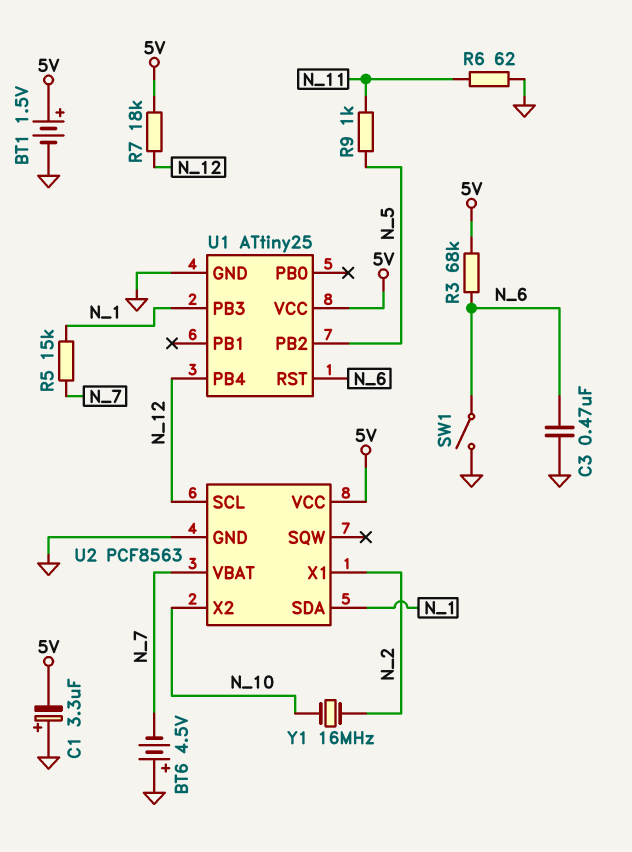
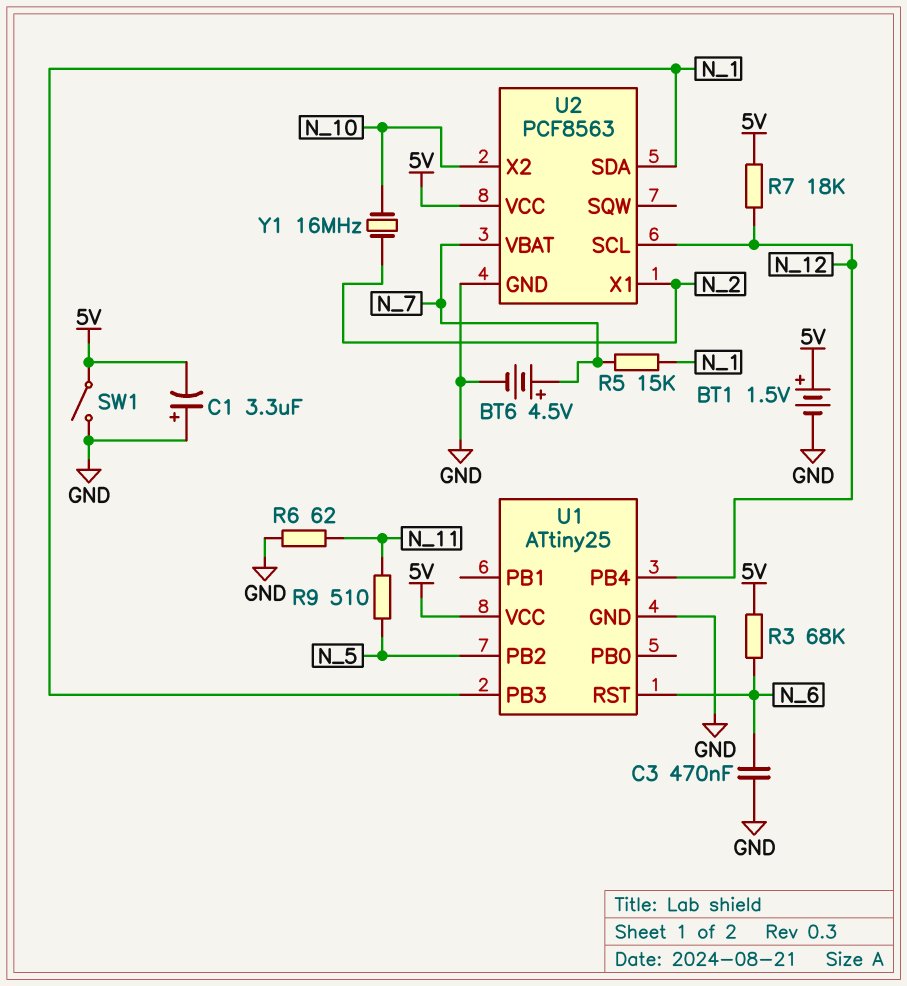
BT6: 4.5V (plus GND, minus N_7) -> 4.5V (plus N_7, minus GND)
R9: 1k (N_5, N_11) -> 510 (N_5, N_11)
SW1: switch (GND, N_6) -> switch (5V, GND)

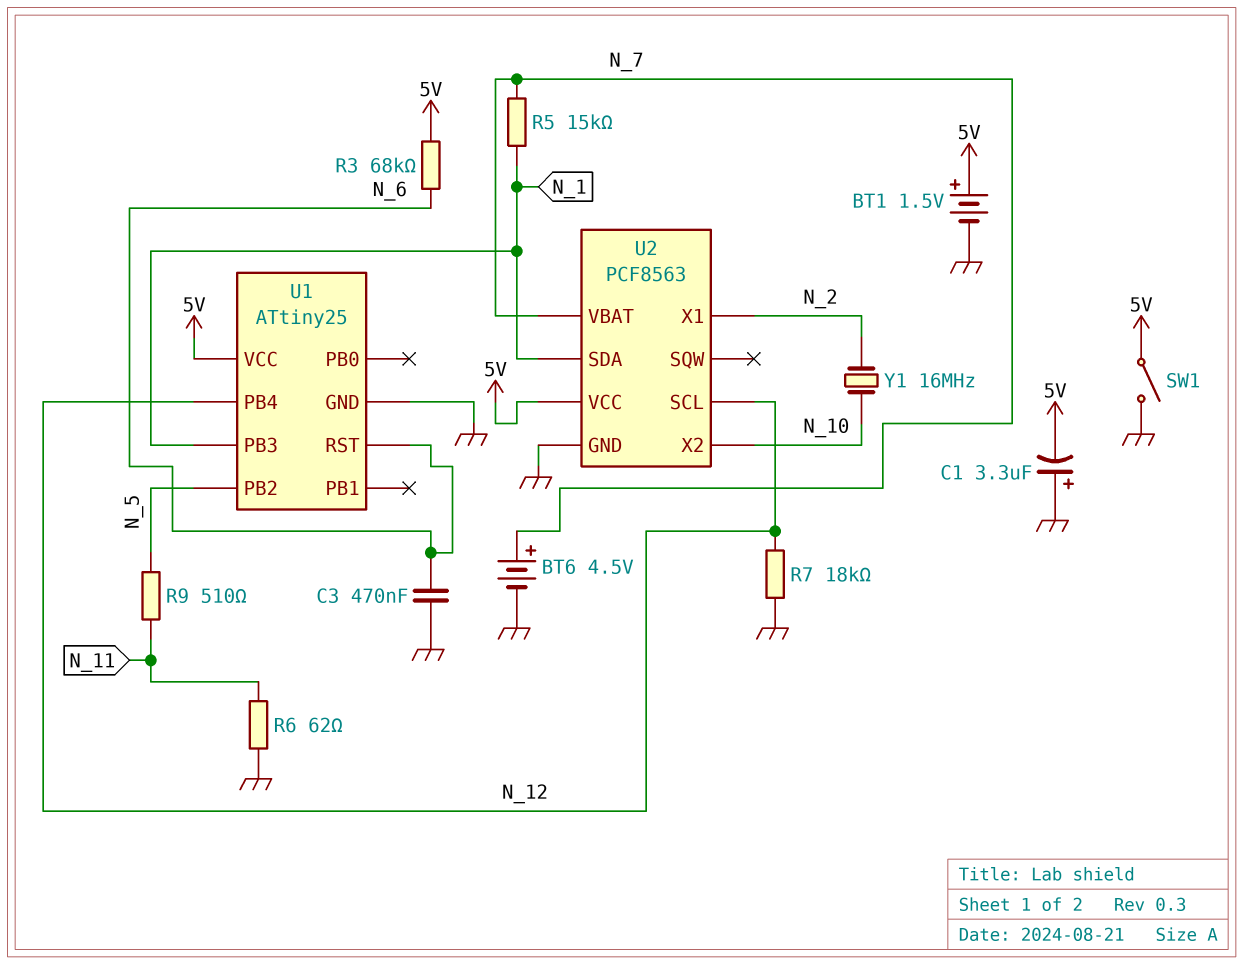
R7: 18k (5V, N_12) -> 18k (GND, N_12)

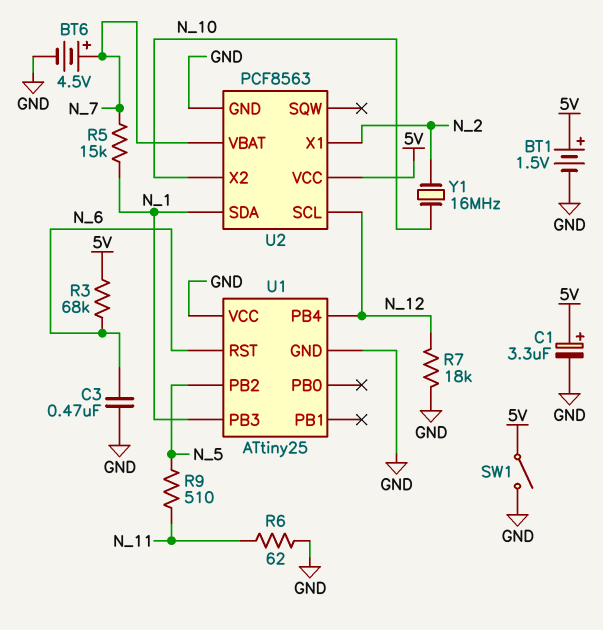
C1: 3.3uF (plus GND, minus 5V) -> 3.3uF (plus 5V, minus GND)
U1 pin VCC: 5V -> GND

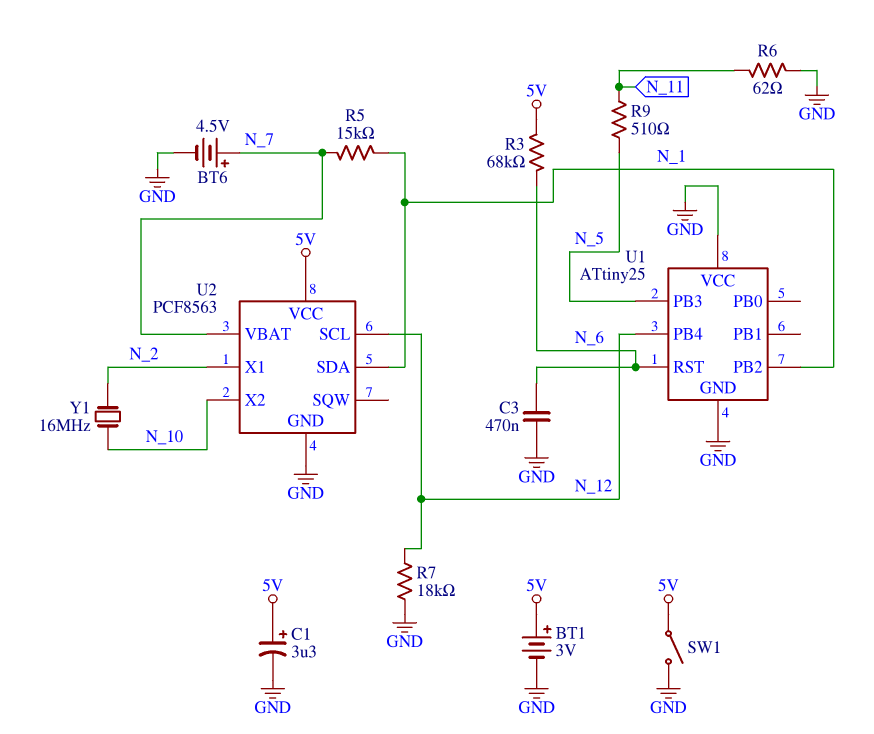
BT1: 1.5V (plus 5V, minus GND) -> 3V (plus 5V, minus GND)
U1 pin PB2: N_5 -> N_1
U1 pin PB3: N_1 -> N_5

